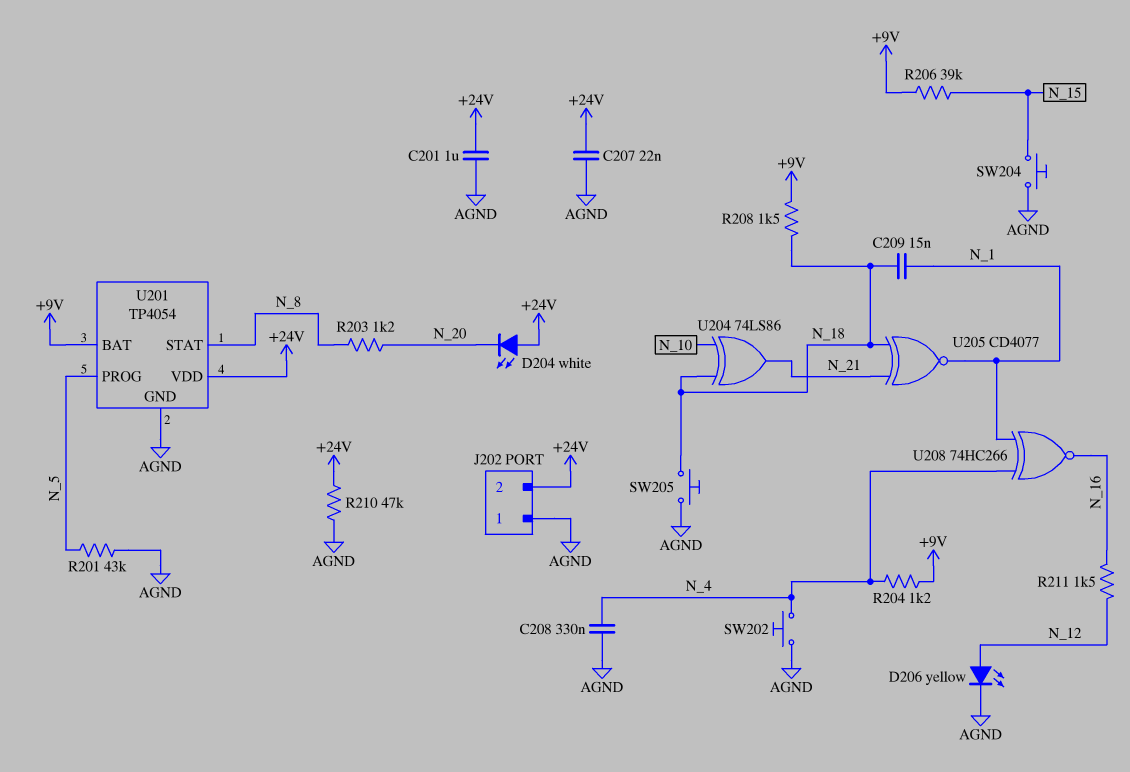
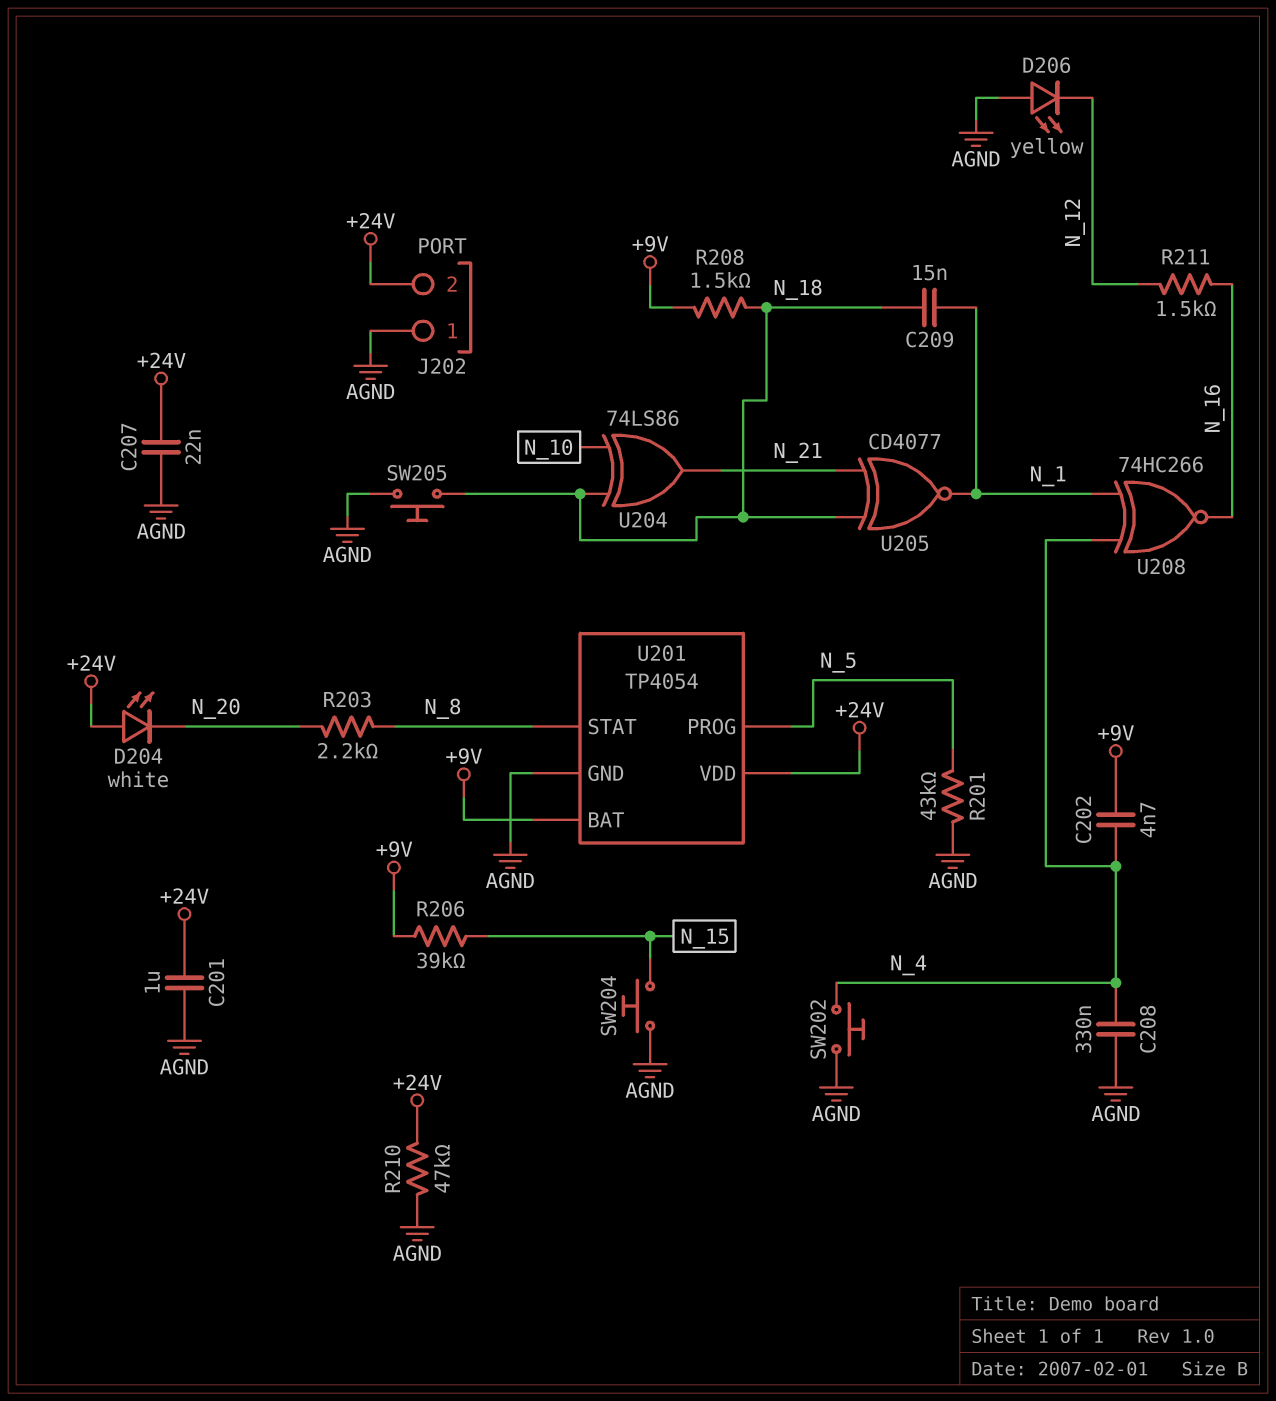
C202: none -> 4.7nF (+9V, N_4)
D206: LED yellow (A N_12, K AGND) -> LED yellow (A AGND, K N_12)
R203: 1.2k (N_8, N_20) -> 2.2k (N_8, N_20)
R204: 1.2k (+9V, N_4) -> none

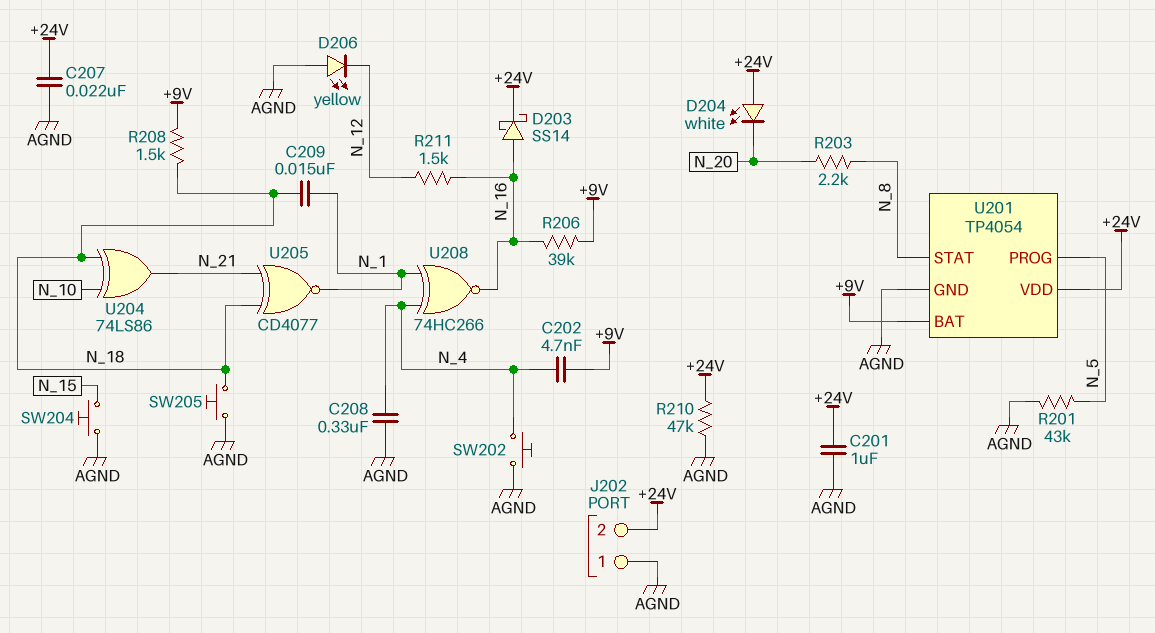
D203: none -> schottky SS14 (A N_16, K +24V)
R206: 39k (+9V, N_15) -> 39k (+9V, N_16)

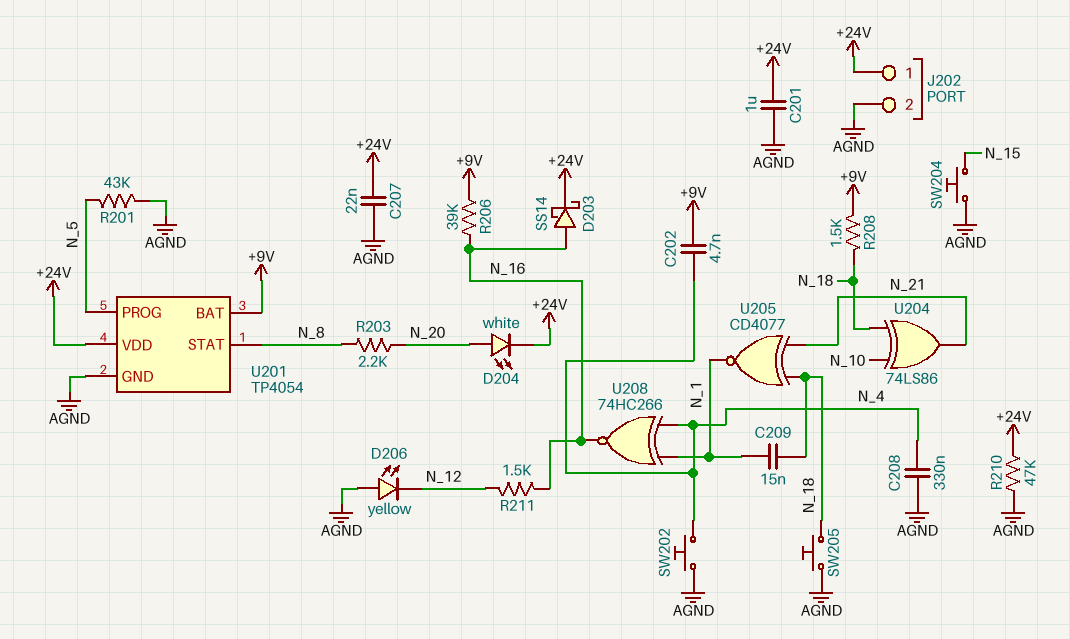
D204: LED white (A +24V, K N_20) -> LED white (A N_20, K +24V)
J202 pin 1: AGND -> +24V
J202 pin 2: +24V -> AGND

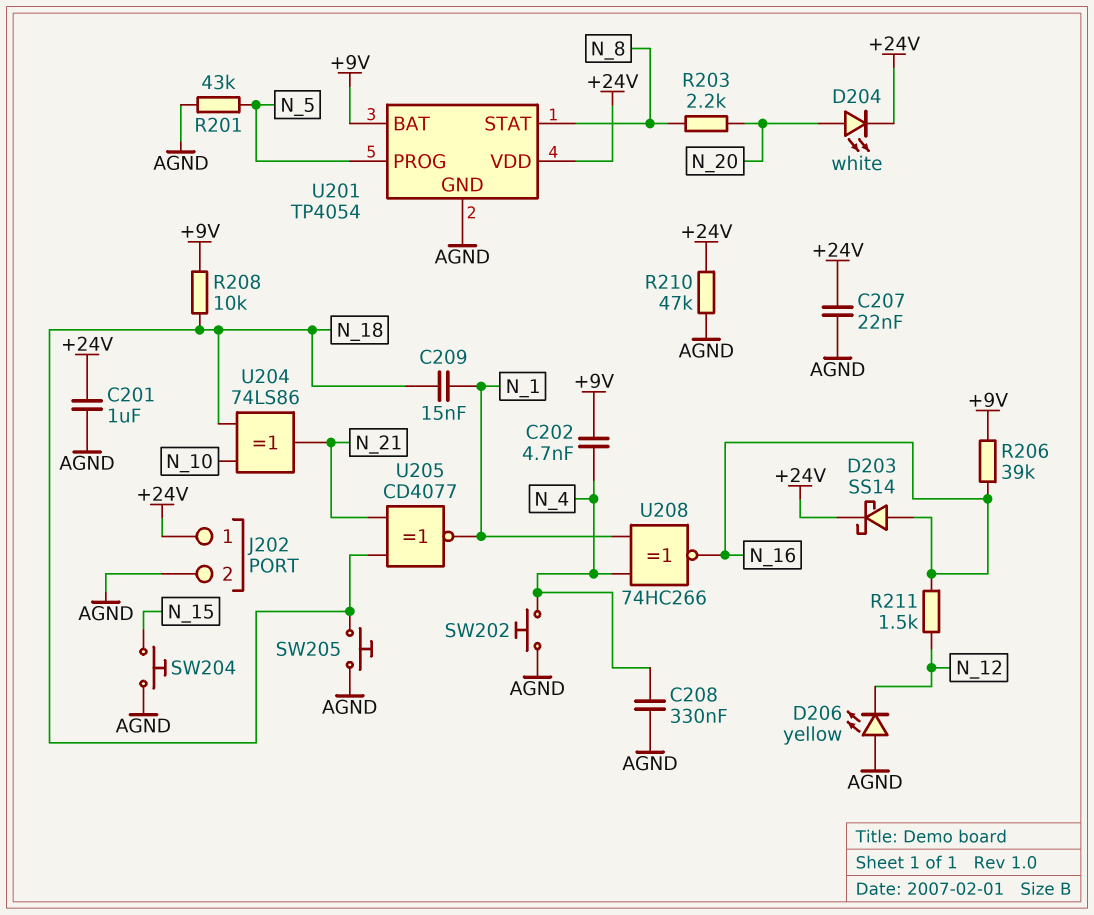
R208: 1.5k (+9V, N_18) -> 10k (+9V, N_18)

